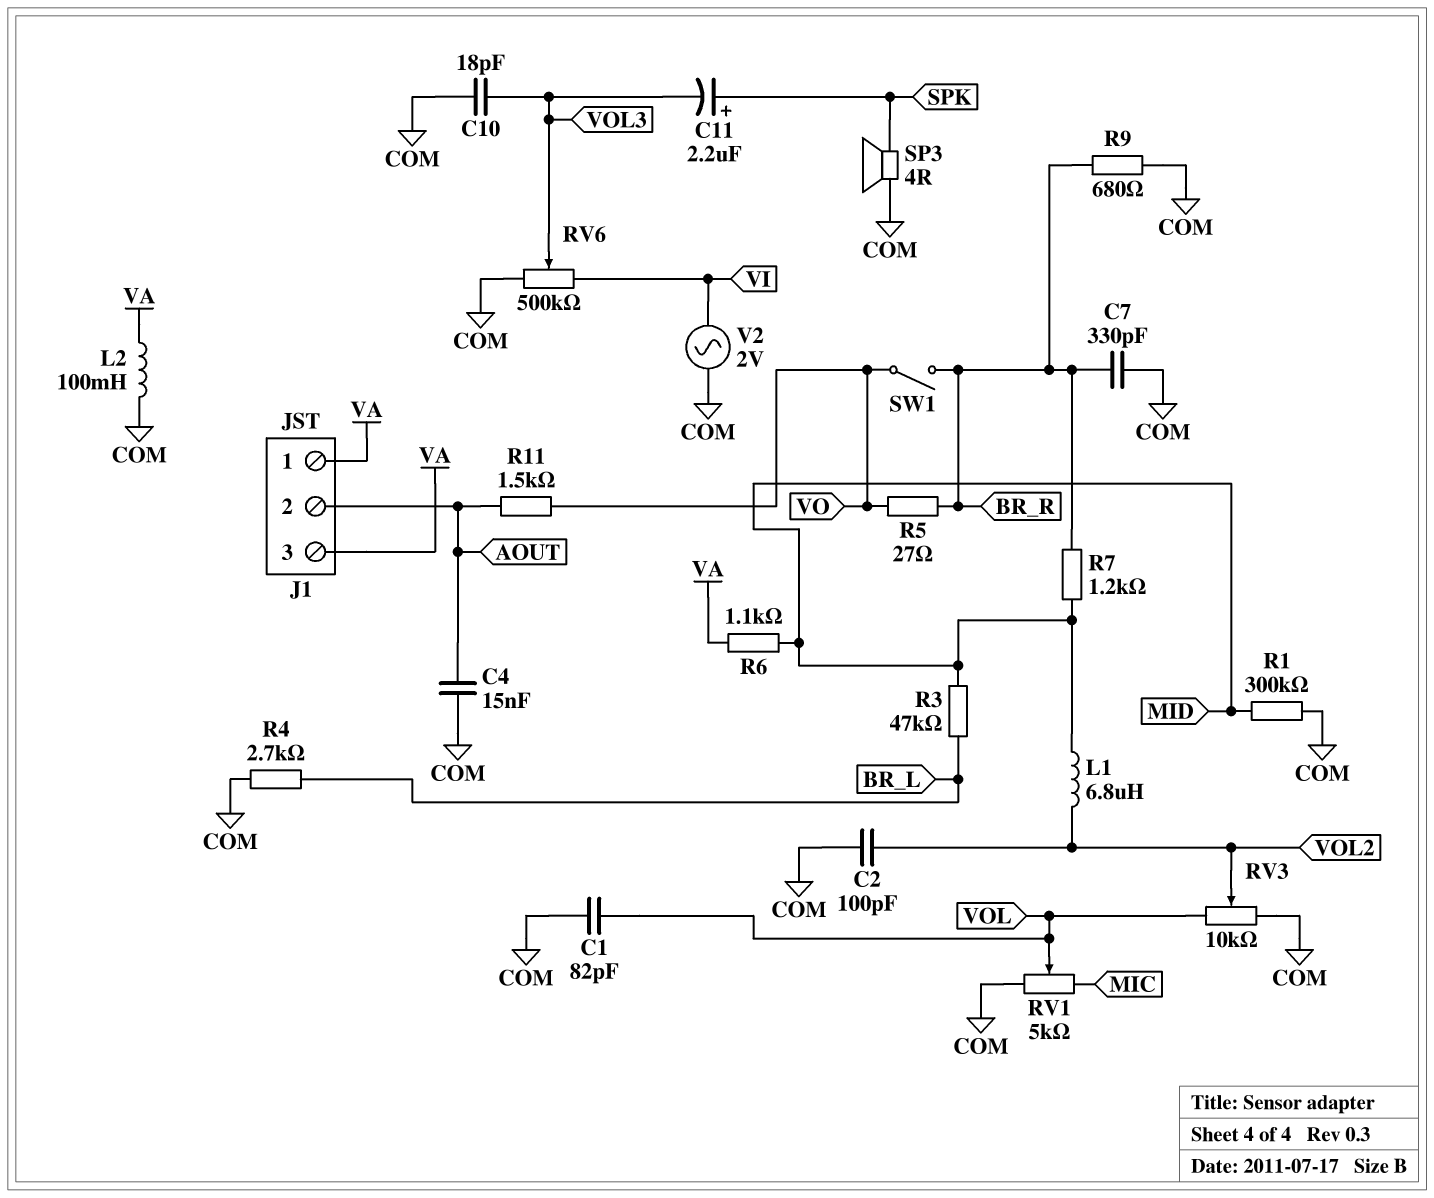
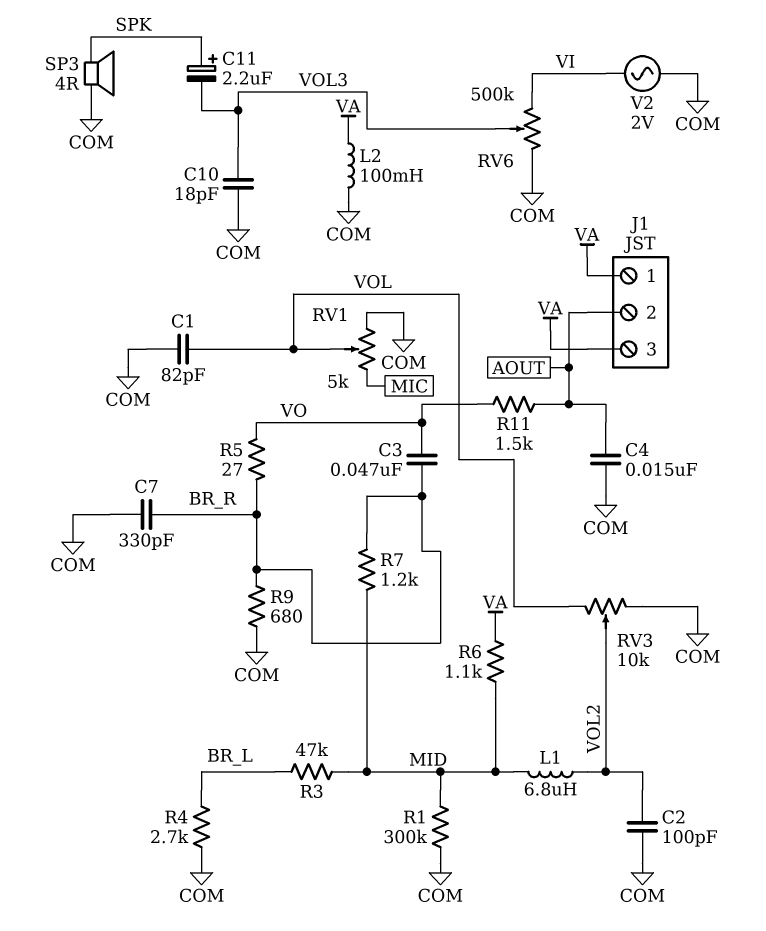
C3: none -> 47nF (BR_R, VO)
SW1: switch (BR_R, VO) -> none

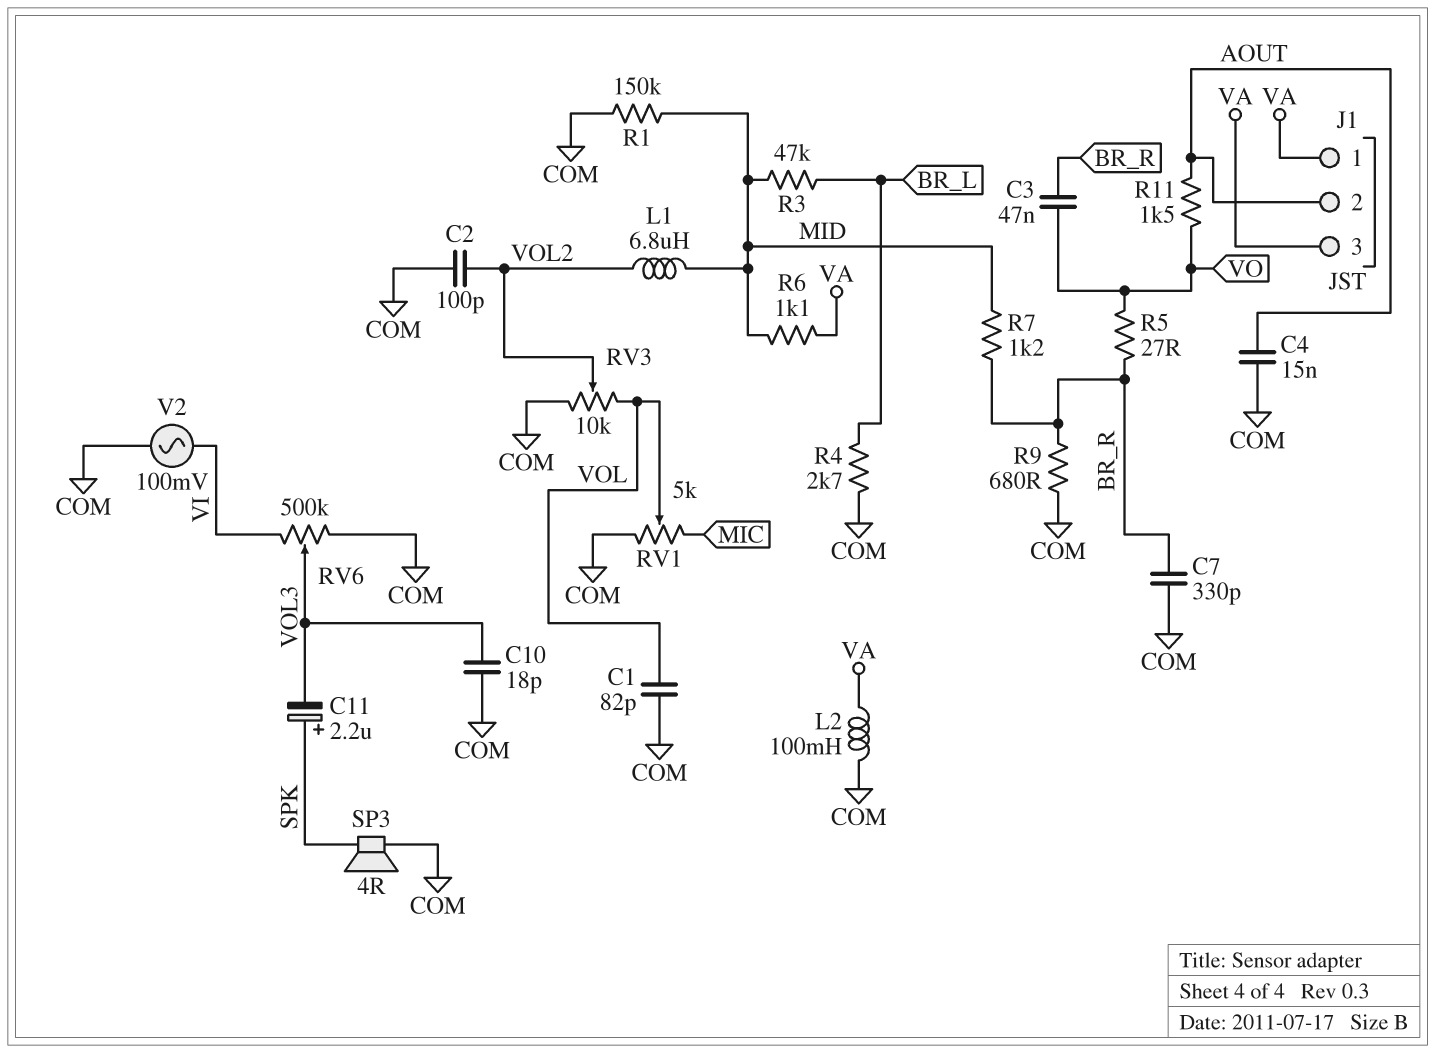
R1: 300k (COM, MID) -> 150k (COM, MID)
V2: AC 2V (COM, VI) -> AC 100mV (COM, VI)

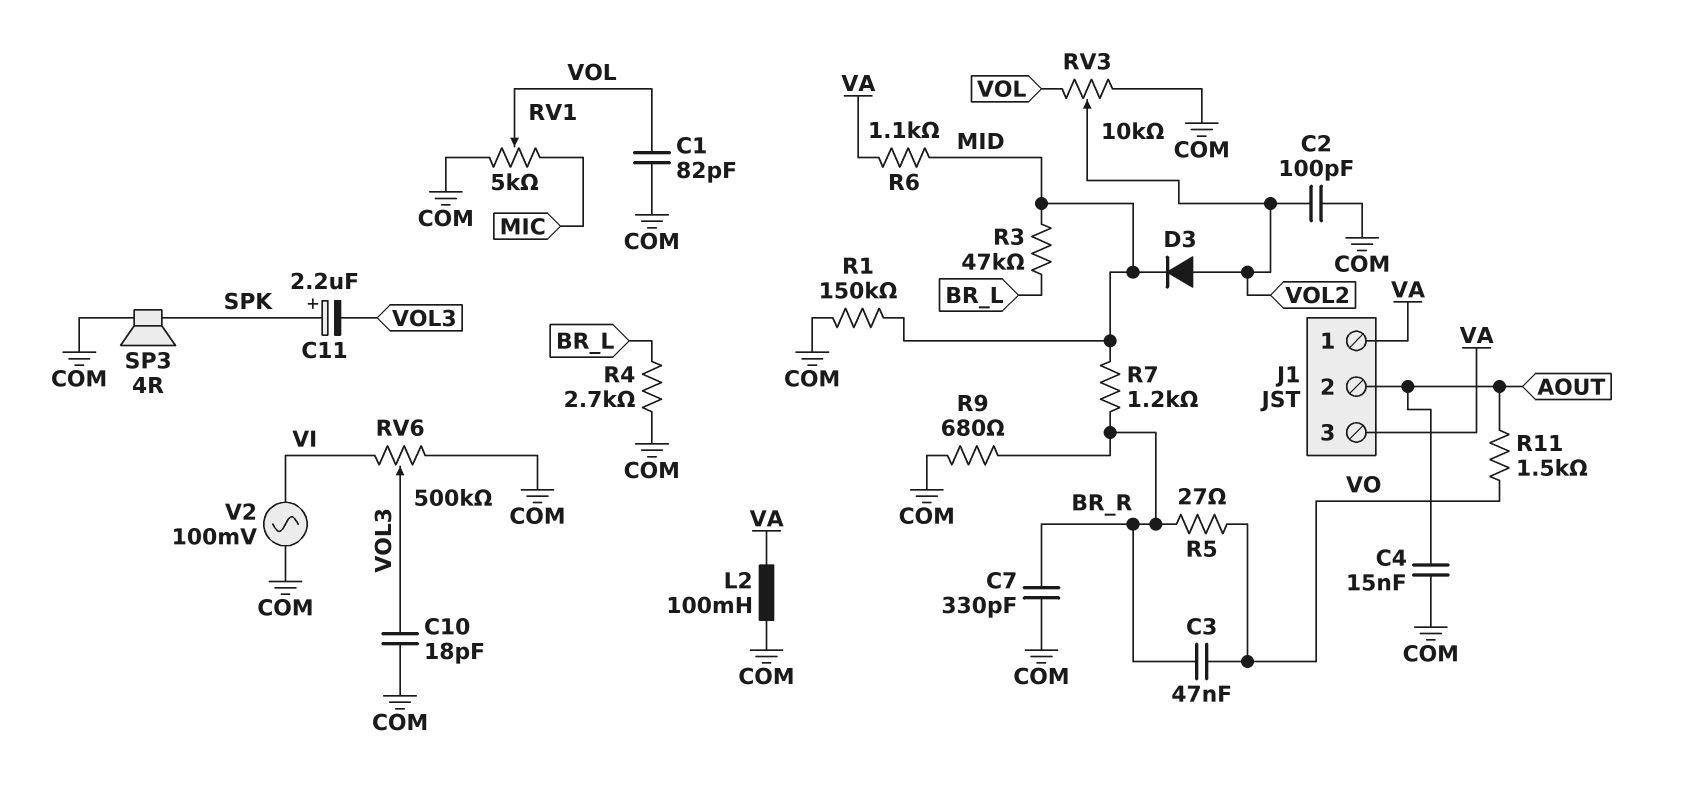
D3: none -> diode (A VOL2, K MID)
L1: 6.8uH (MID, VOL2) -> none

